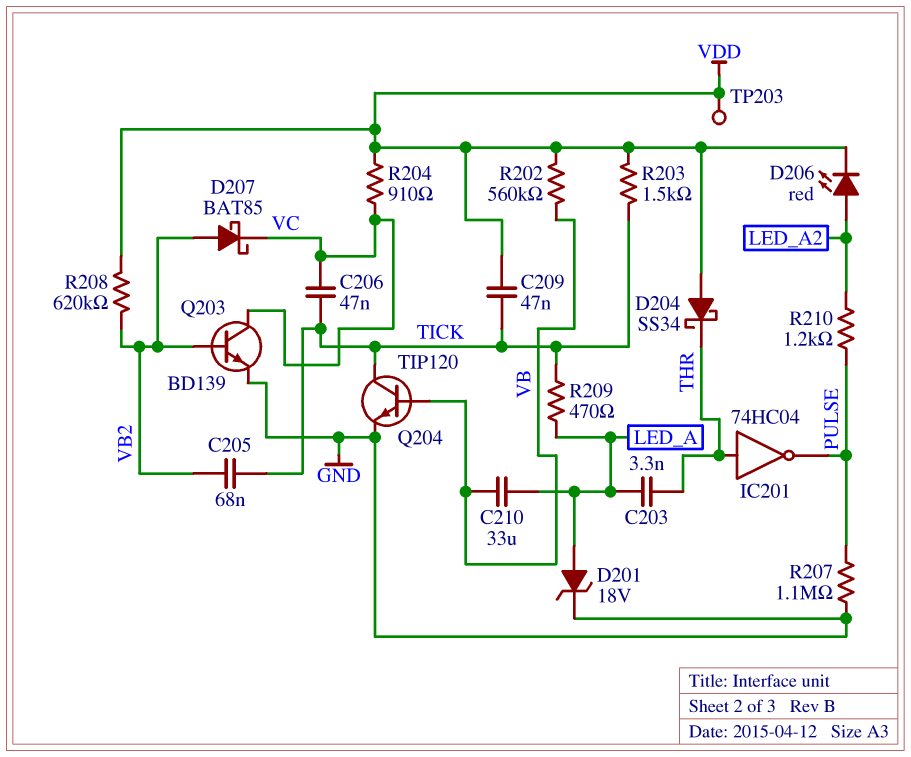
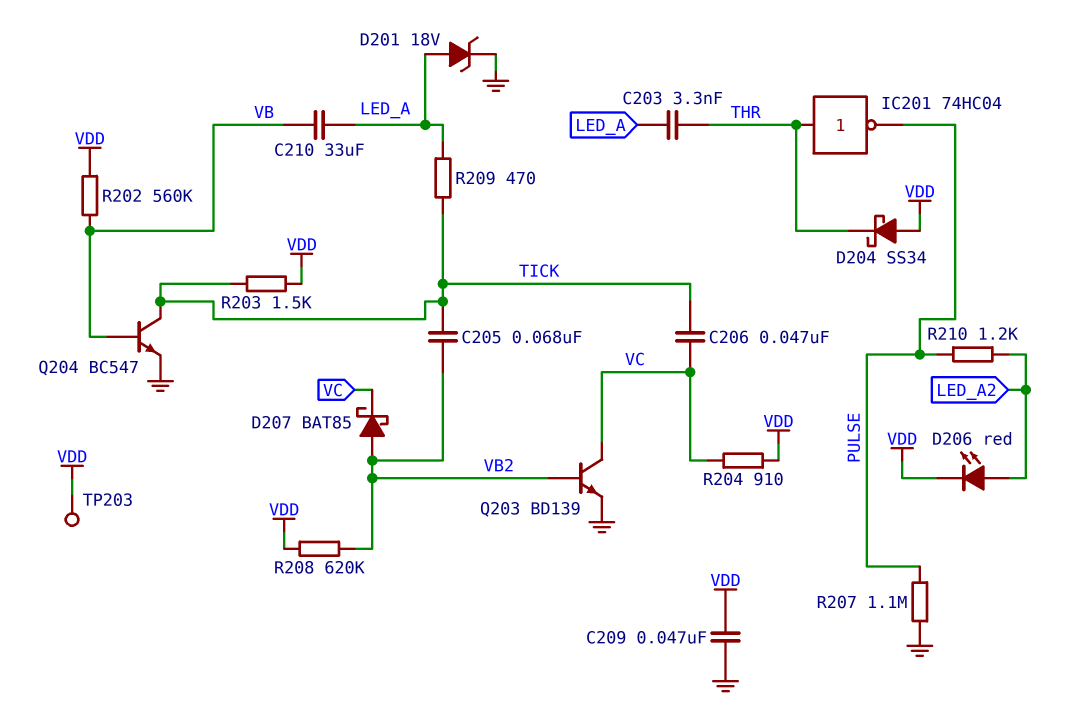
C209: 47nF (TICK, VDD) -> 47nF (GND, VDD)
Q204: NPN TIP120 (B VB, C TICK, E GND) -> NPN BC547 (B VB, C TICK, E GND)

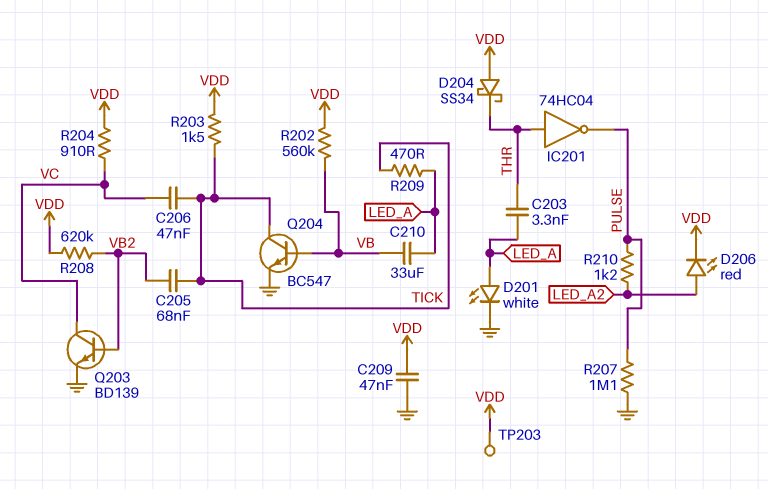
D201: zener 18V (A LED_A, K GND) -> LED white (A LED_A, K GND)
D207: schottky BAT85 (A VB2, K VC) -> none

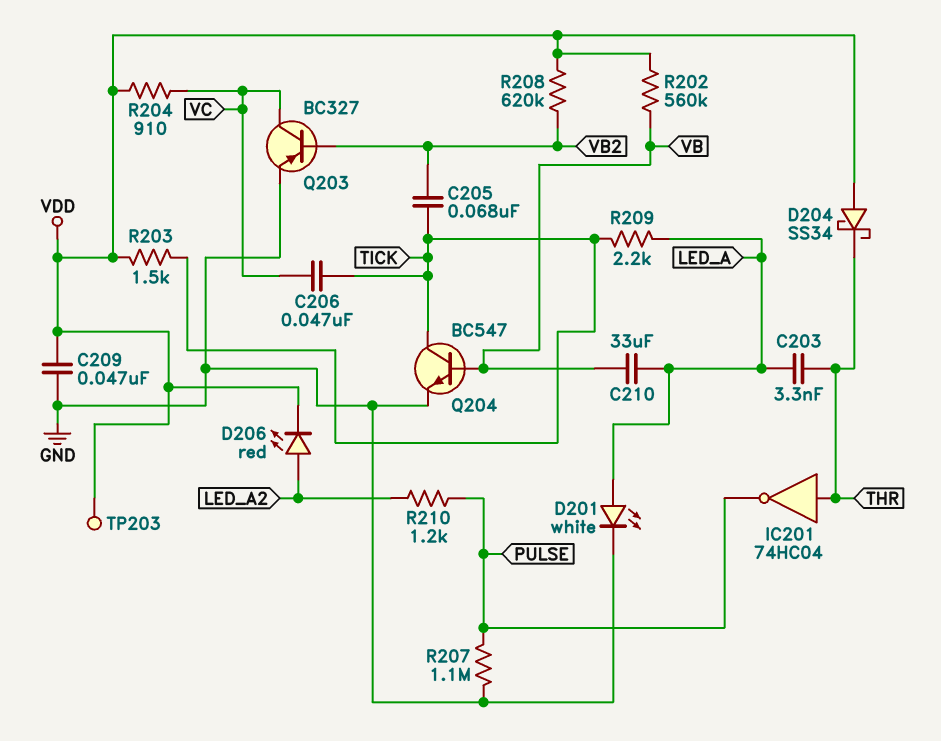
Q203: NPN BD139 (B VB2, C VC, E GND) -> PNP BC327 (B VB2, C VC, E GND)
R209: 470 (LED_A, TICK) -> 2.2k (LED_A, TICK)

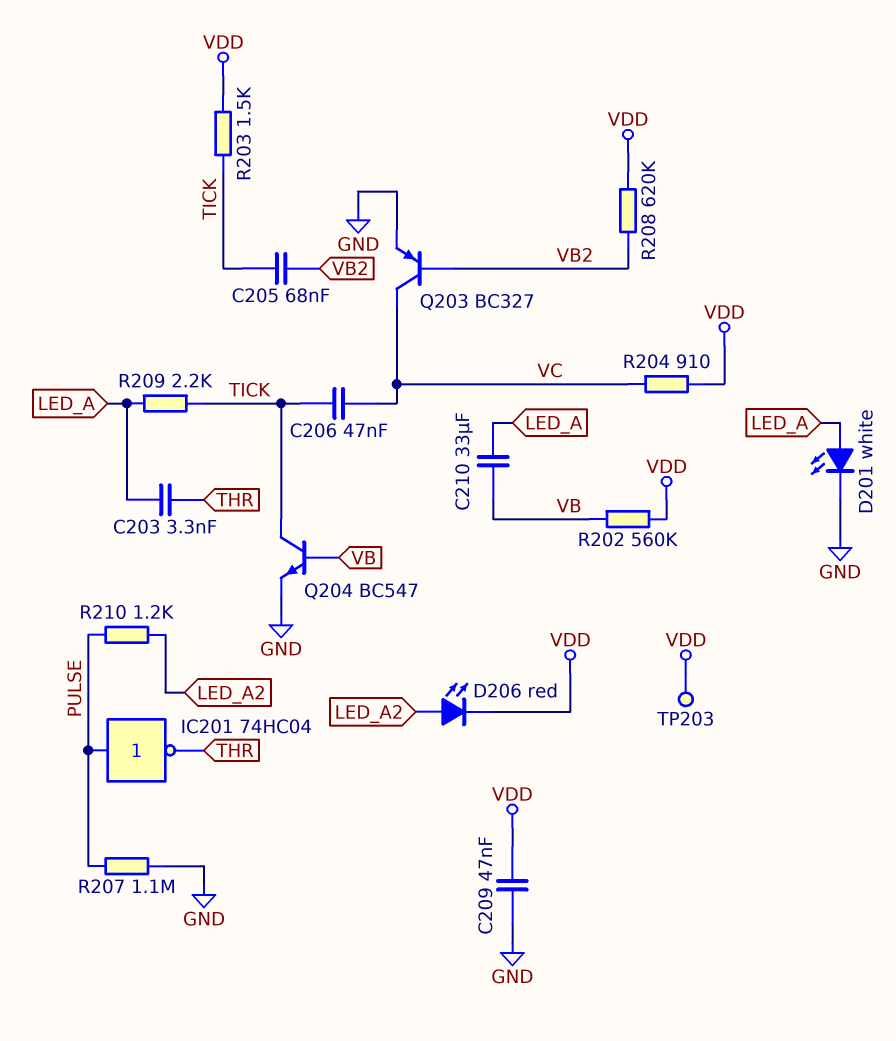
D204: schottky SS34 (A VDD, K THR) -> none
IC201: NOT 74HC04 (in THR, out PULSE) -> NOT 74HC04 (in PULSE, out THR)

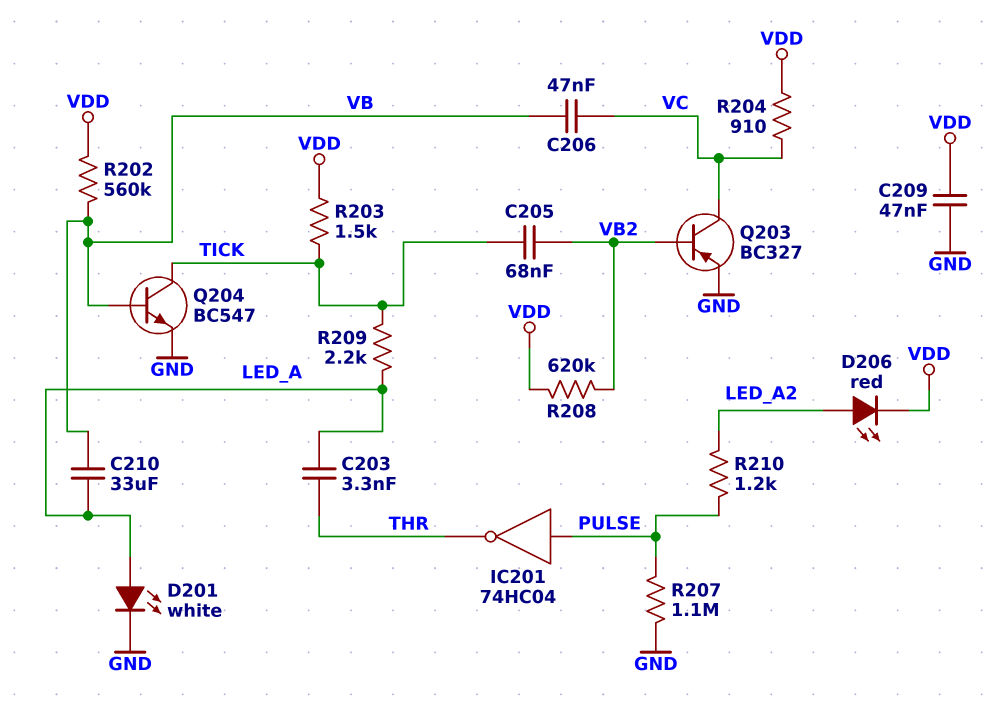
C206: 47nF (TICK, VC) -> 47nF (VB, VC)
TP203: test point (VDD) -> none

